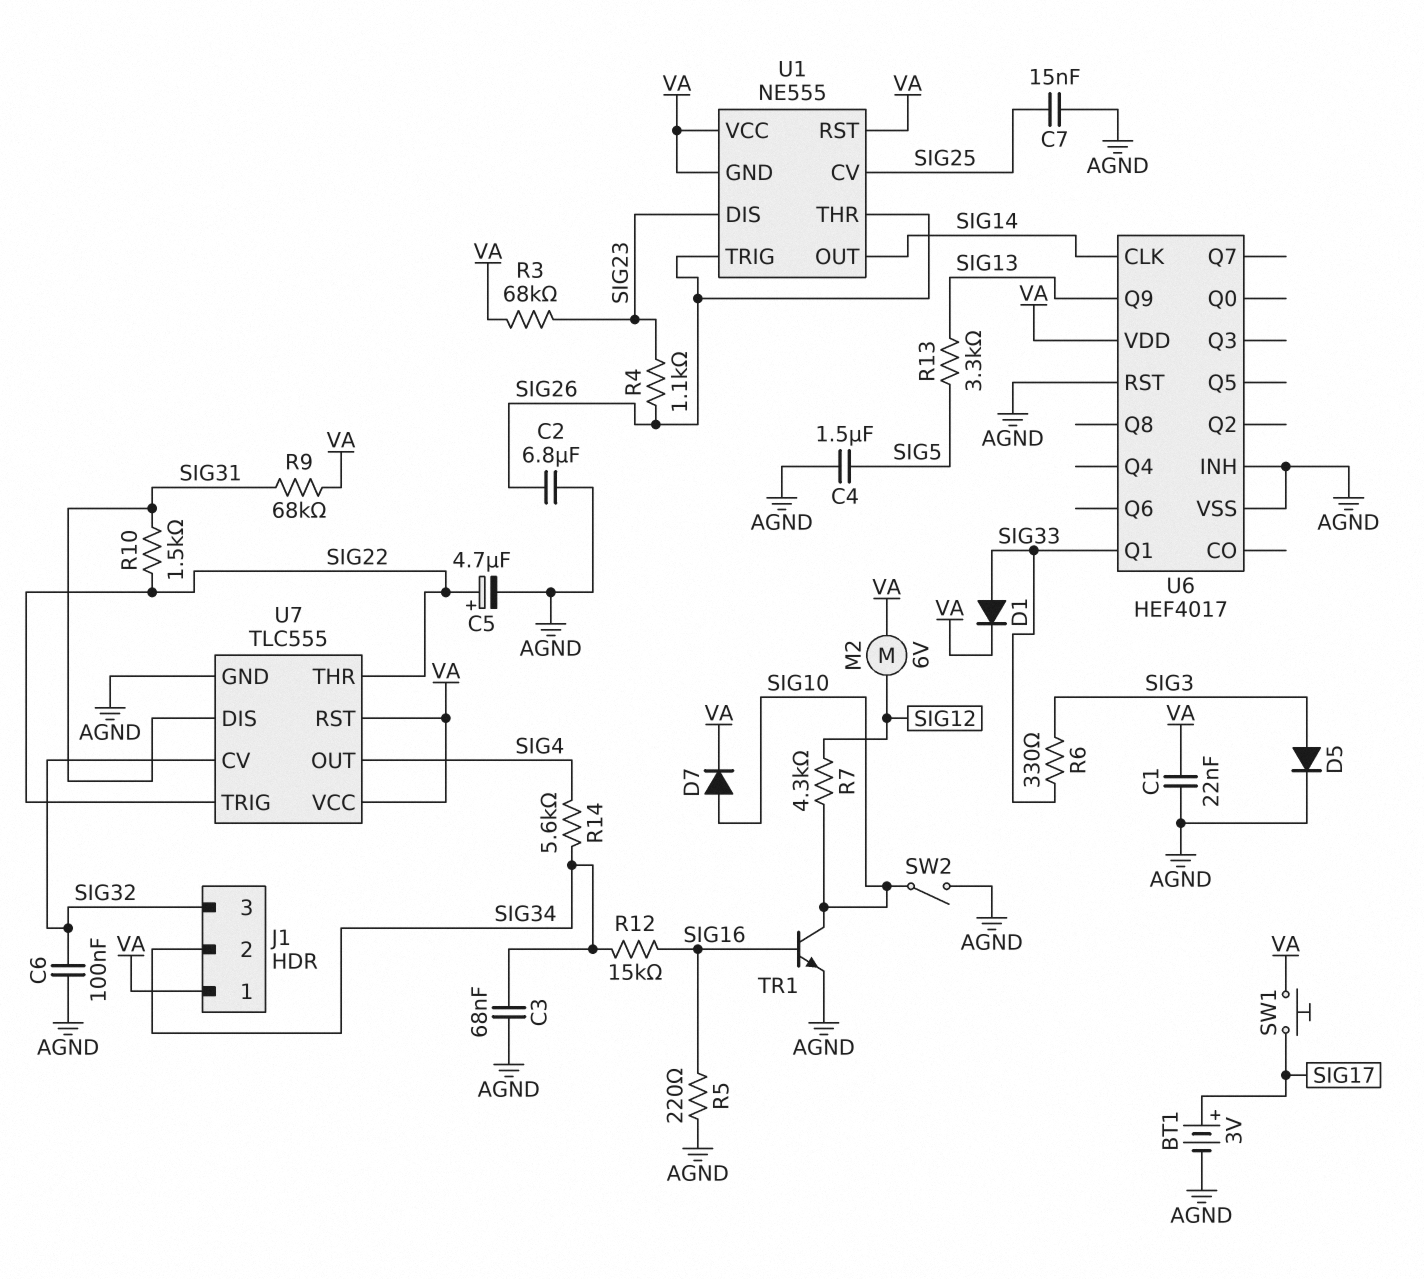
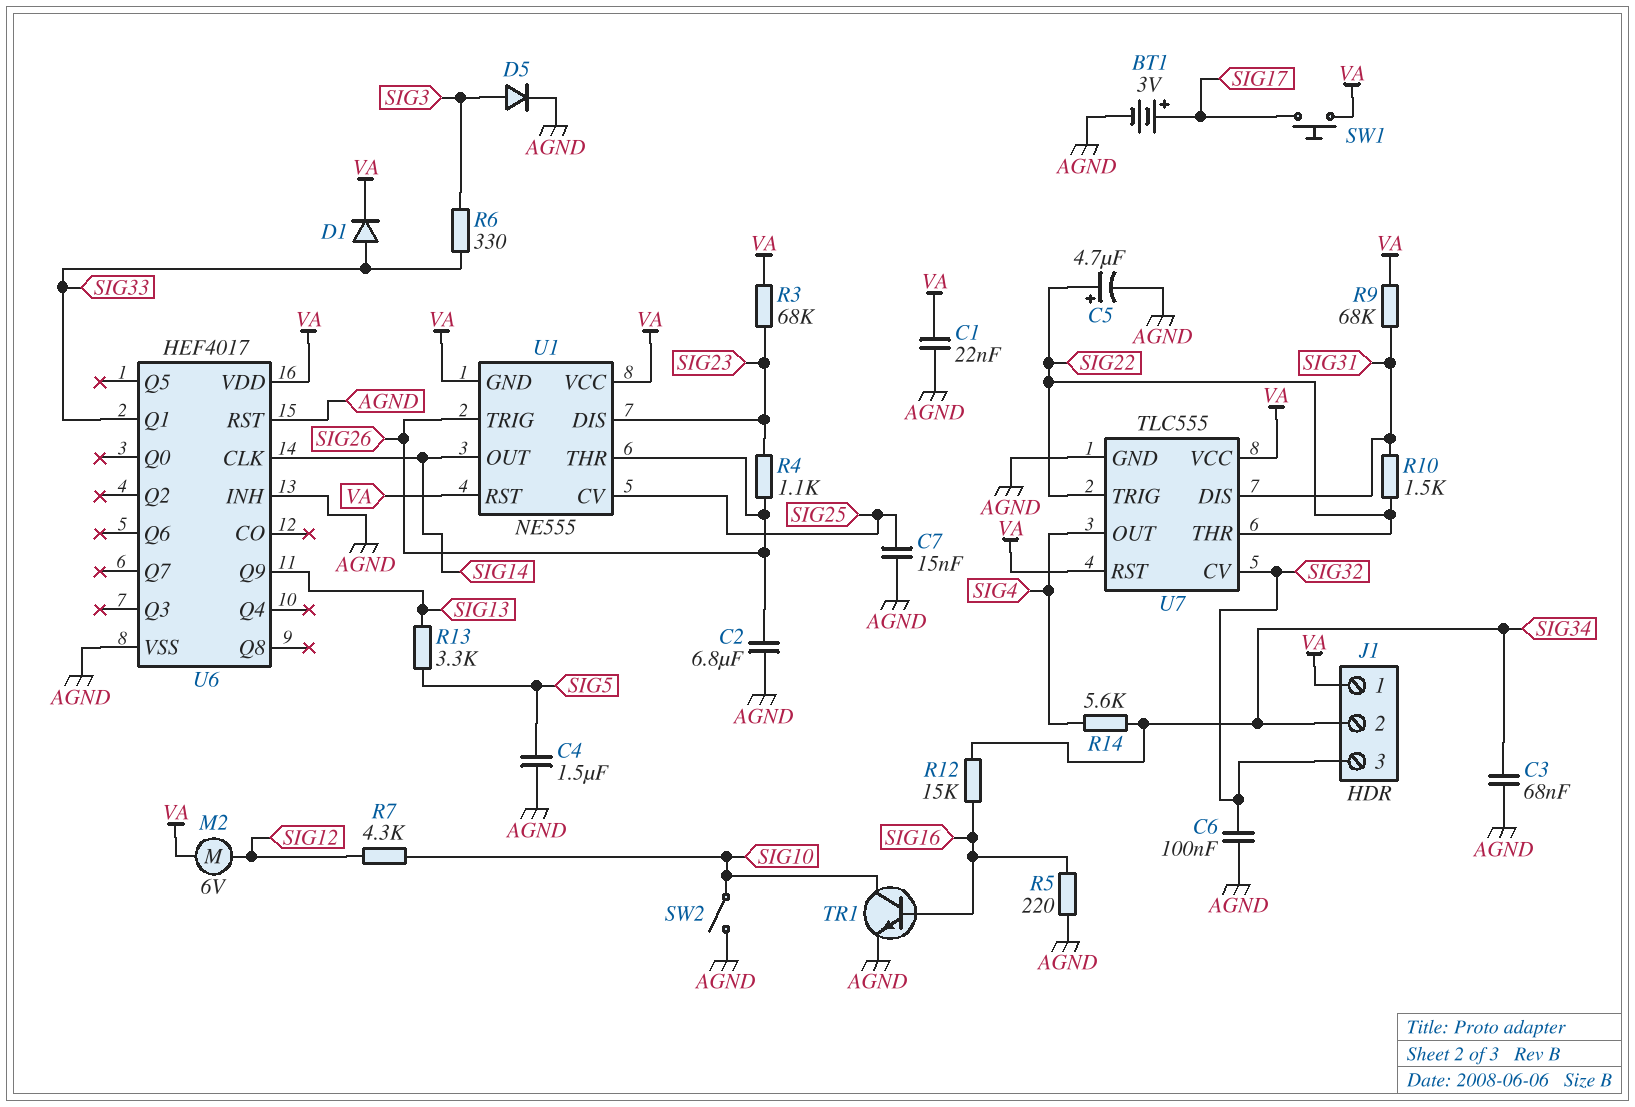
D7: diode (A SIG10, K VA) -> none

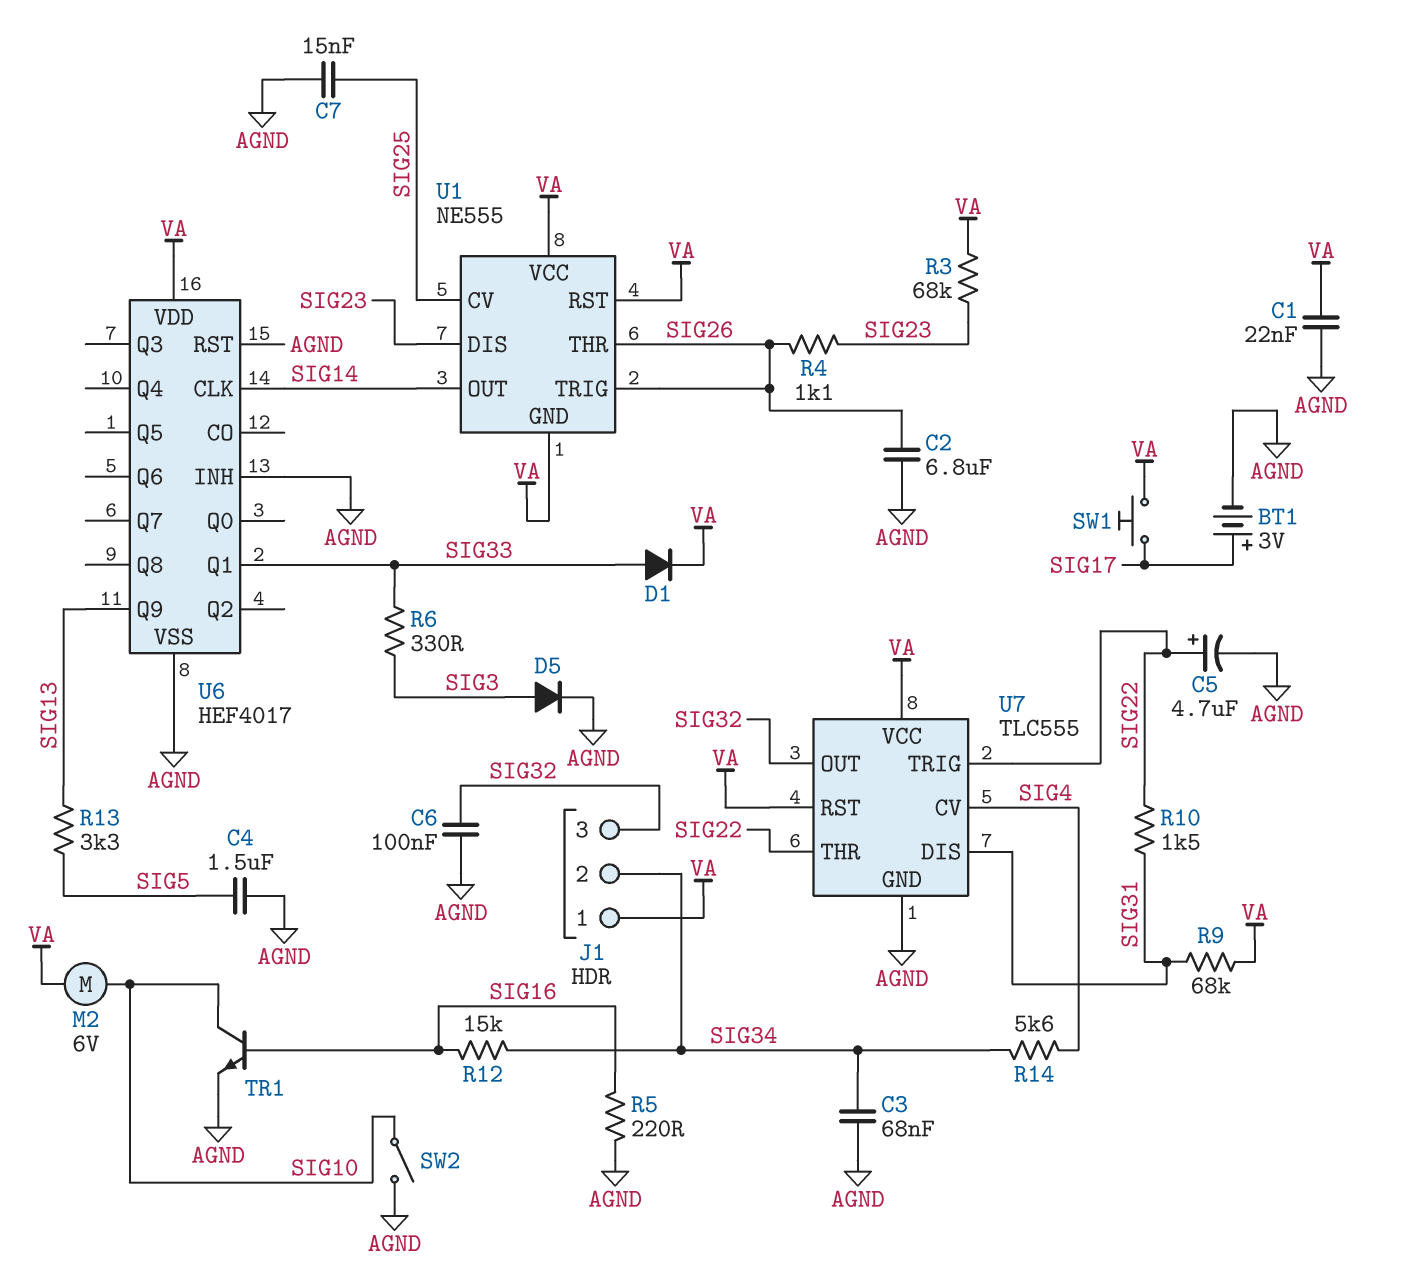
M2: motor 6V (SIG12, VA) -> motor 6V (SIG10, VA)
R7: 4.3k (SIG10, SIG12) -> none
U7 pin CV: SIG32 -> SIG4
U7 pin OUT: SIG4 -> SIG32

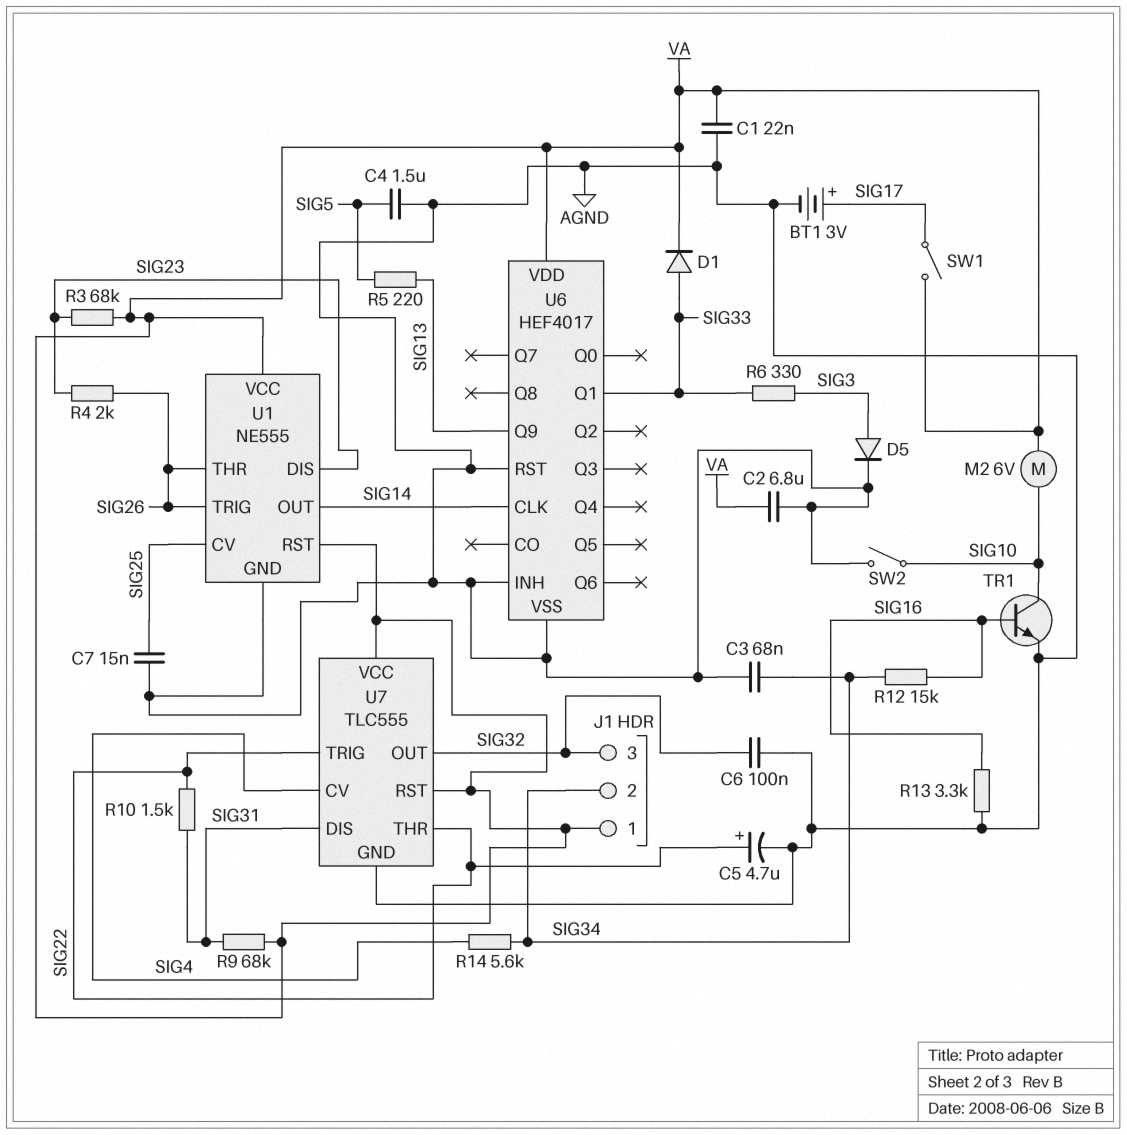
C2: 6.8uF (AGND, SIG26) -> 6.8uF (AGND, VA)
R4: 1.1k (SIG23, SIG26) -> 2k (SIG23, SIG26)
R5: 220 (AGND, SIG16) -> 220 (SIG5, SIG13)
R13: 3.3k (SIG5, SIG13) -> 3.3k (AGND, SIG16)
SW1: button (SIG17, VA) -> switch (SIG17, VA)
U1 pin GND: VA -> AGND

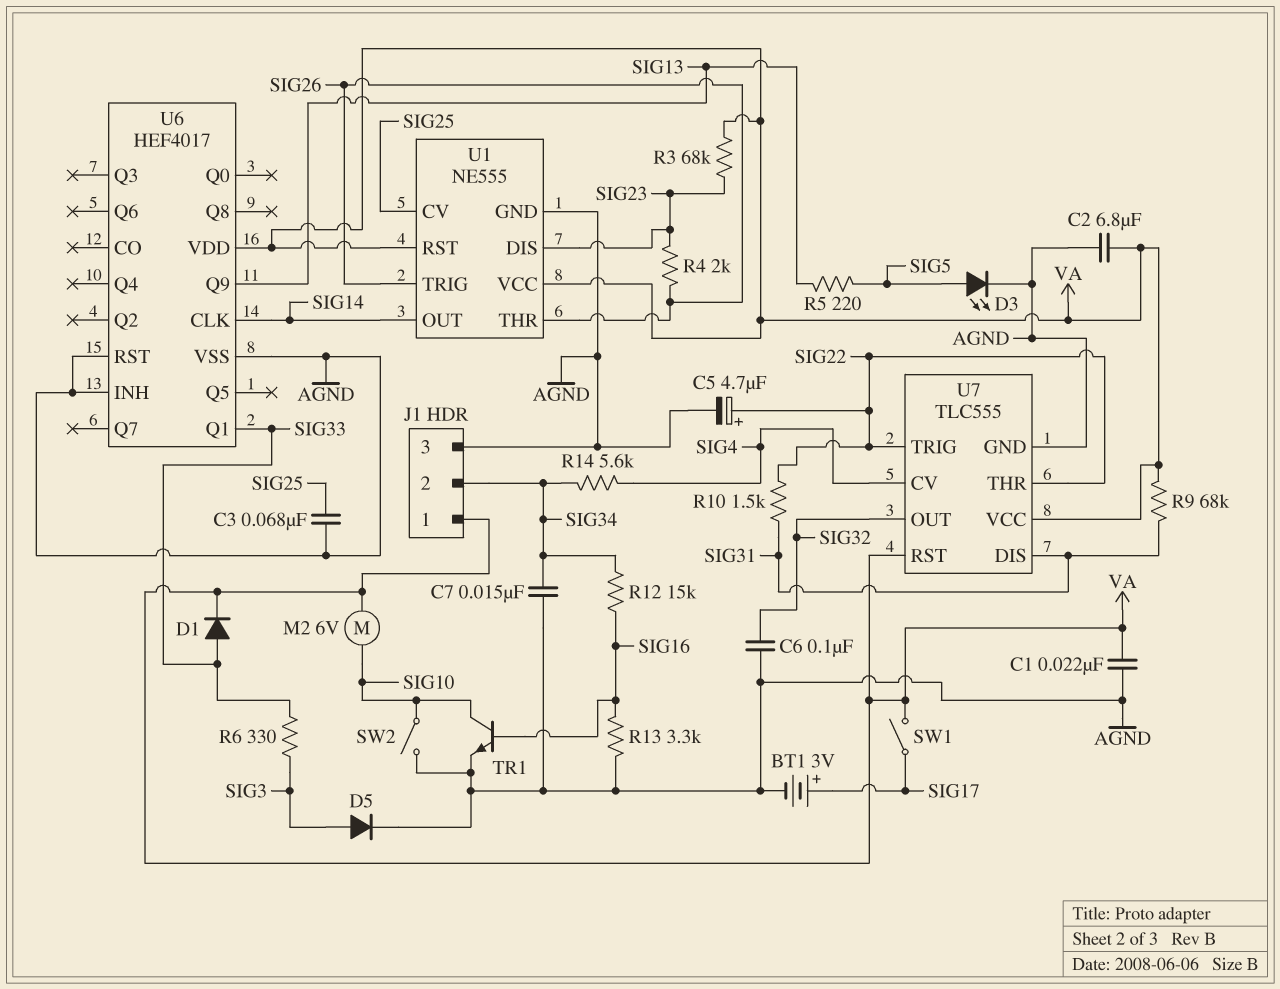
C3: 68nF (AGND, SIG34) -> 68nF (AGND, SIG25)
C4: 1.5uF (AGND, SIG5) -> none
C7: 15nF (AGND, SIG25) -> 15nF (AGND, SIG34)
D3: none -> LED (A SIG5, K AGND)
J1 pin 3: SIG32 -> AGND

